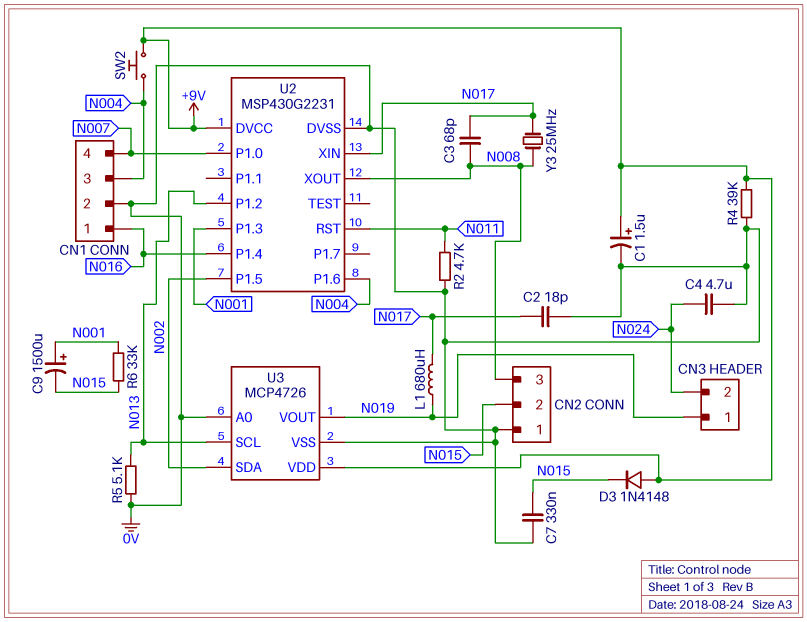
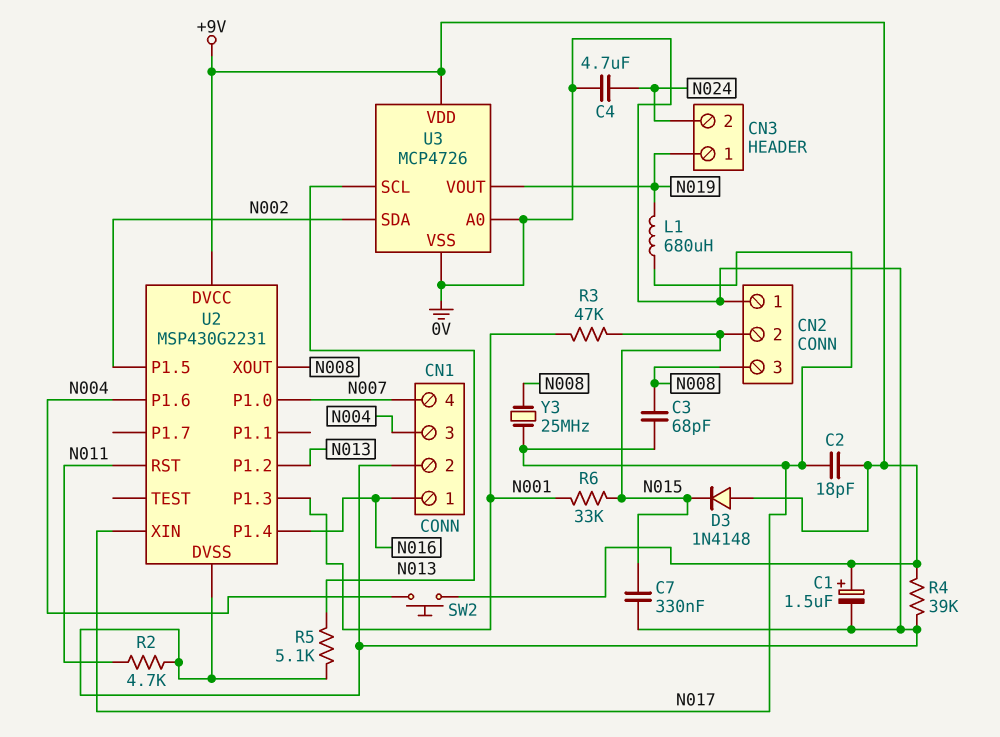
C2: 18pF (0V, N017) -> 18pF (+9V, N017)
C9: 1500uF (plus N001, minus N015) -> none
R3: none -> 47k (N001, N015)

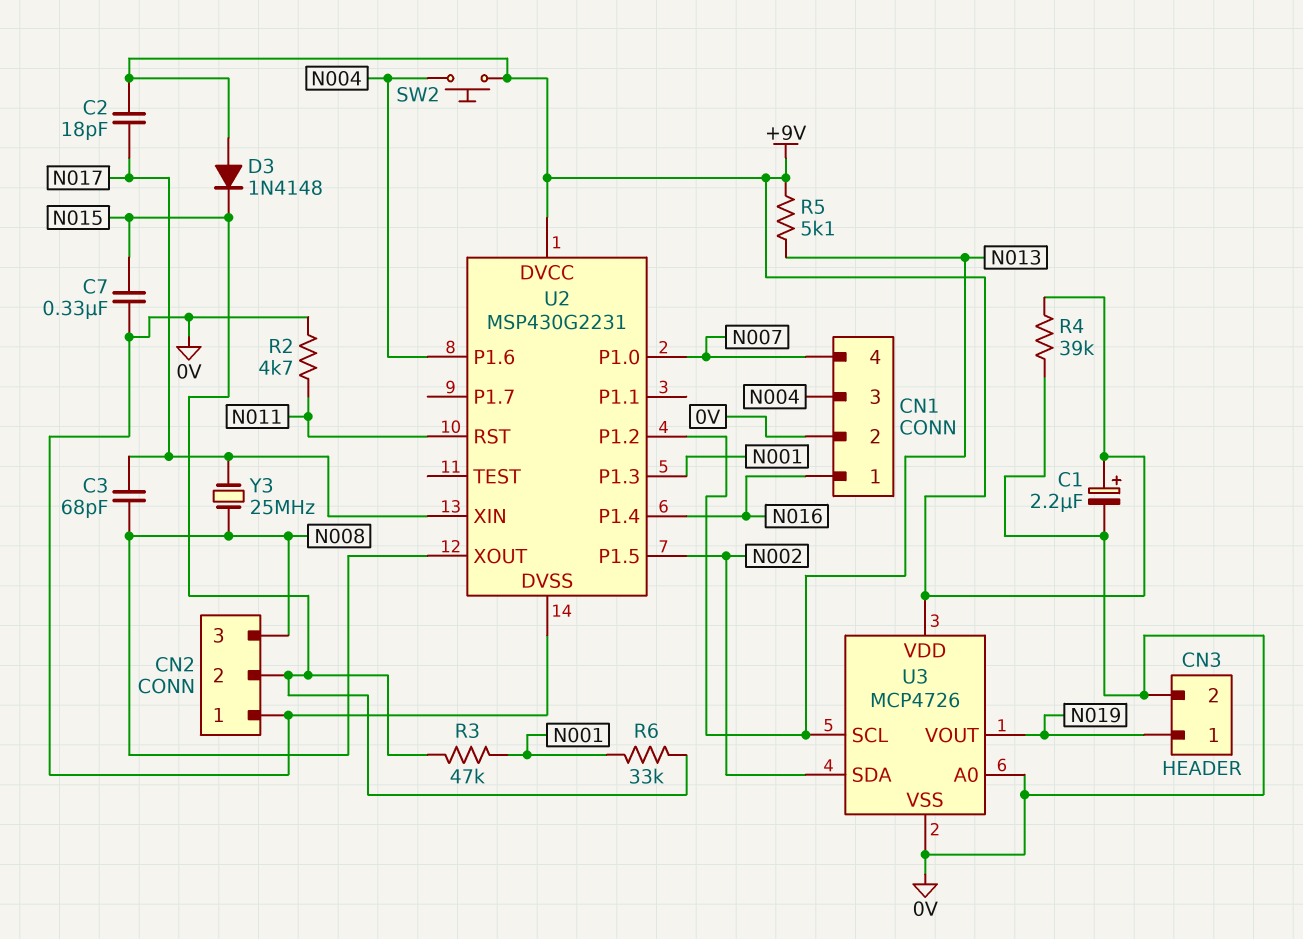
C1: 1.5uF (plus +9V, minus 0V) -> 2.2uF (plus +9V, minus 0V)
C4: 4.7uF (0V, N024) -> none
CN3 pin 2: N024 -> 0V
L1: 680uH (N017, N019) -> none
R5: 5.1k (0V, N013) -> 5.1k (+9V, N013)

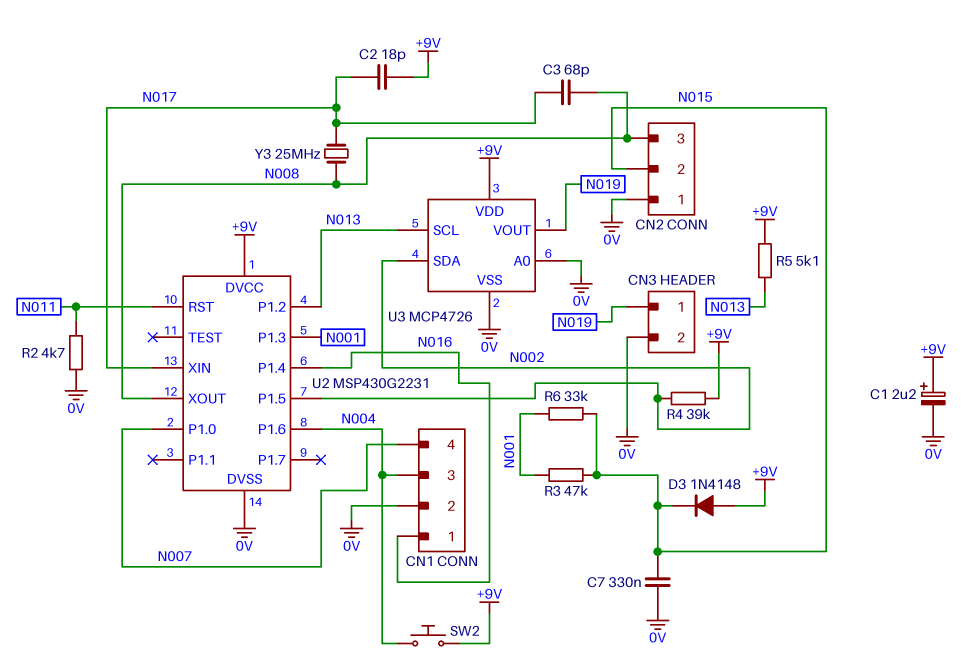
R4: 39k (+9V, 0V) -> 39k (+9V, N002)

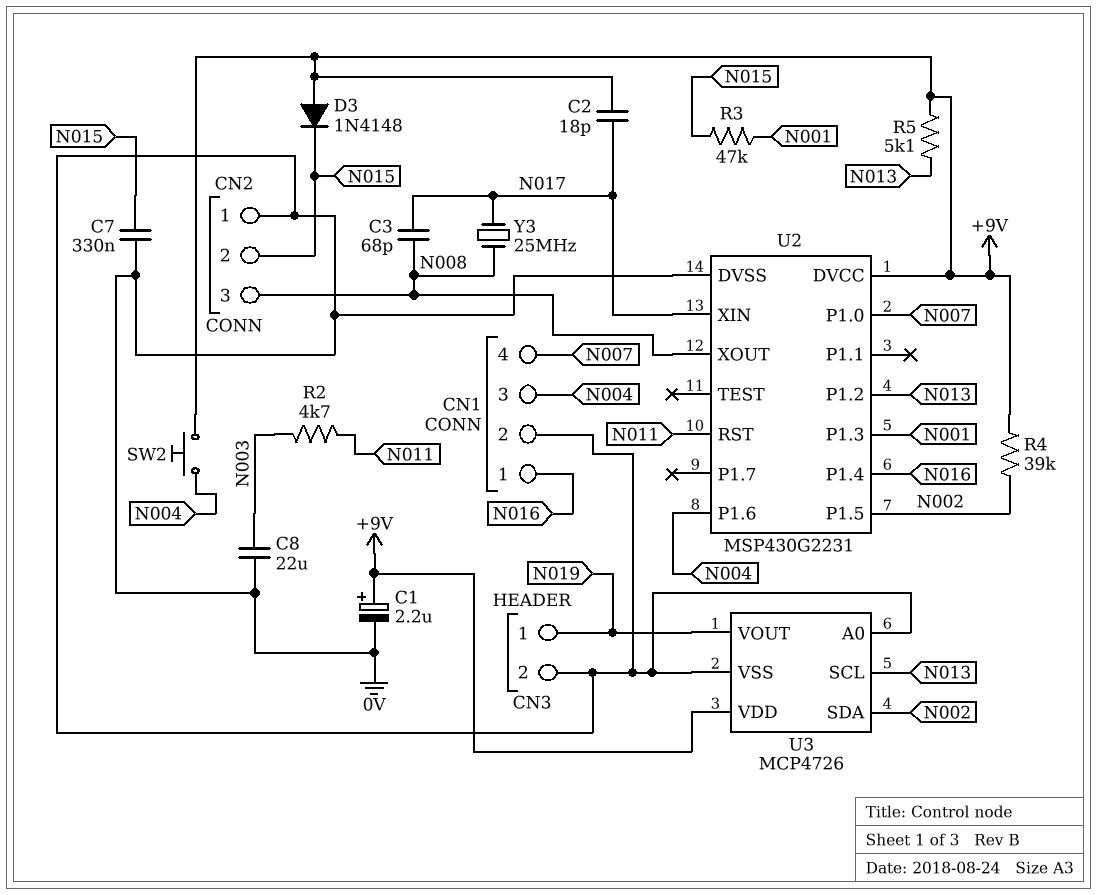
C8: none -> 22uF (0V, N003)
R2: 4.7k (0V, N011) -> 4.7k (N003, N011)
R6: 33k (N001, N015) -> none

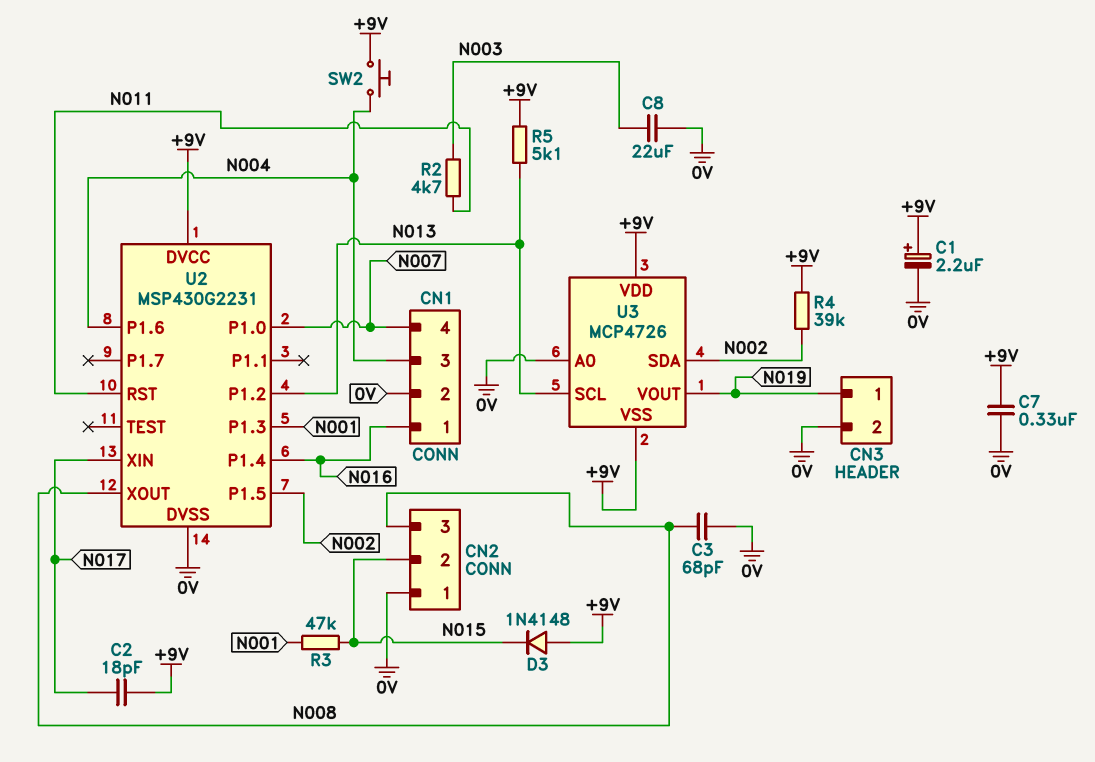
C3: 68pF (N008, N017) -> 68pF (0V, N008)
C7: 330nF (0V, N015) -> 330nF (+9V, 0V)
U3 pin VSS: 0V -> +9V
Y3: 25MHz (N008, N017) -> none

